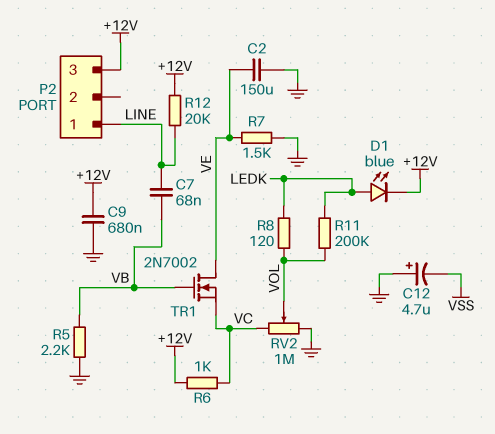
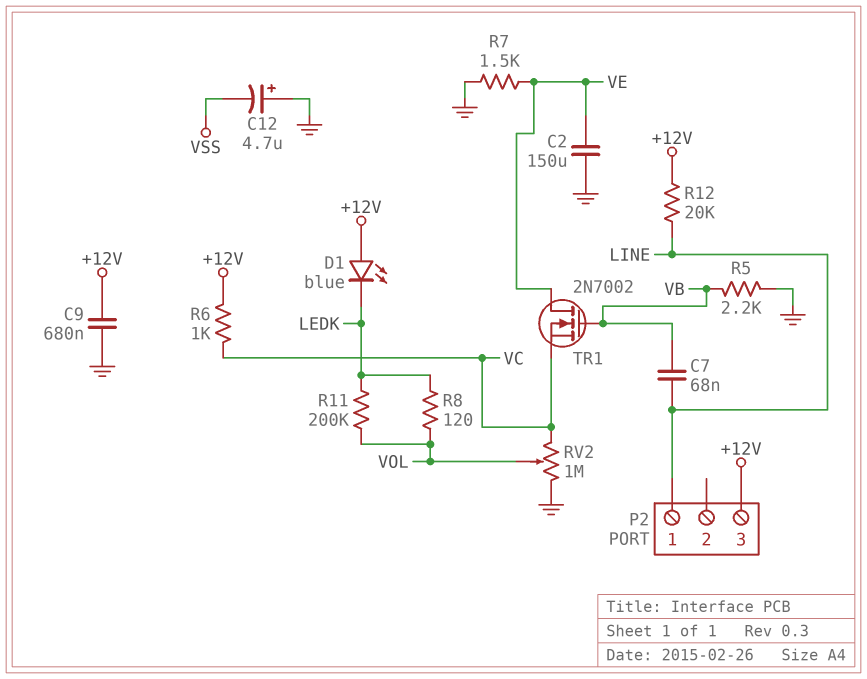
D1: LED blue (A LEDK, K +12V) -> LED blue (A +12V, K LEDK)

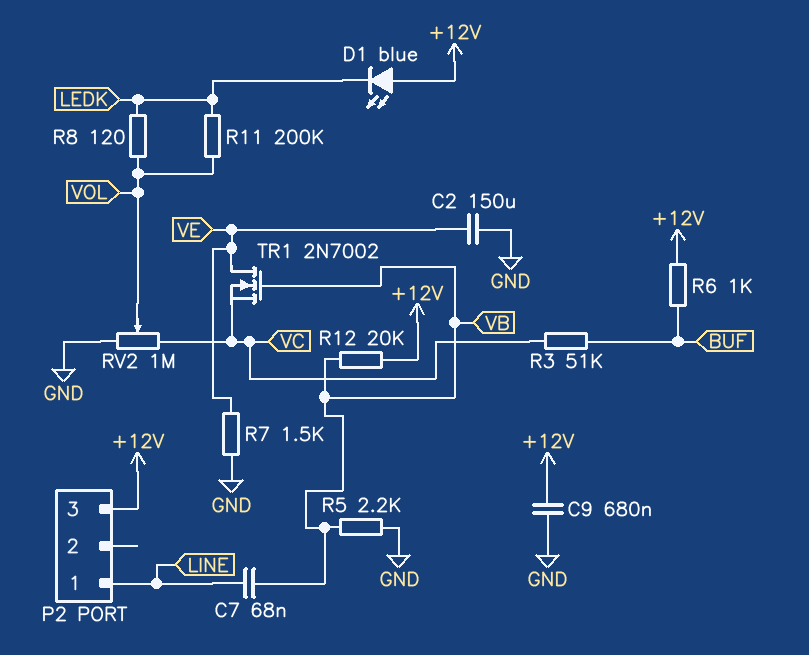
C12: 4.7uF (plus GND, minus VSS) -> none
R3: none -> 51k (BUF, VC)
R6: 1k (+12V, VC) -> 1k (+12V, BUF)
R12: 20k (+12V, LINE) -> 20k (+12V, VB)

